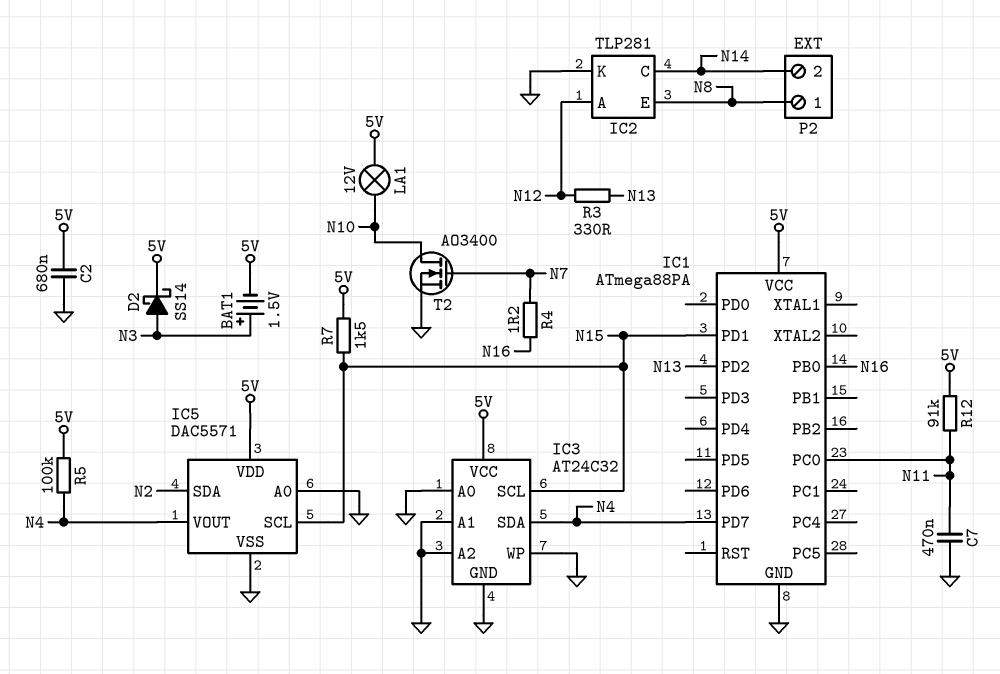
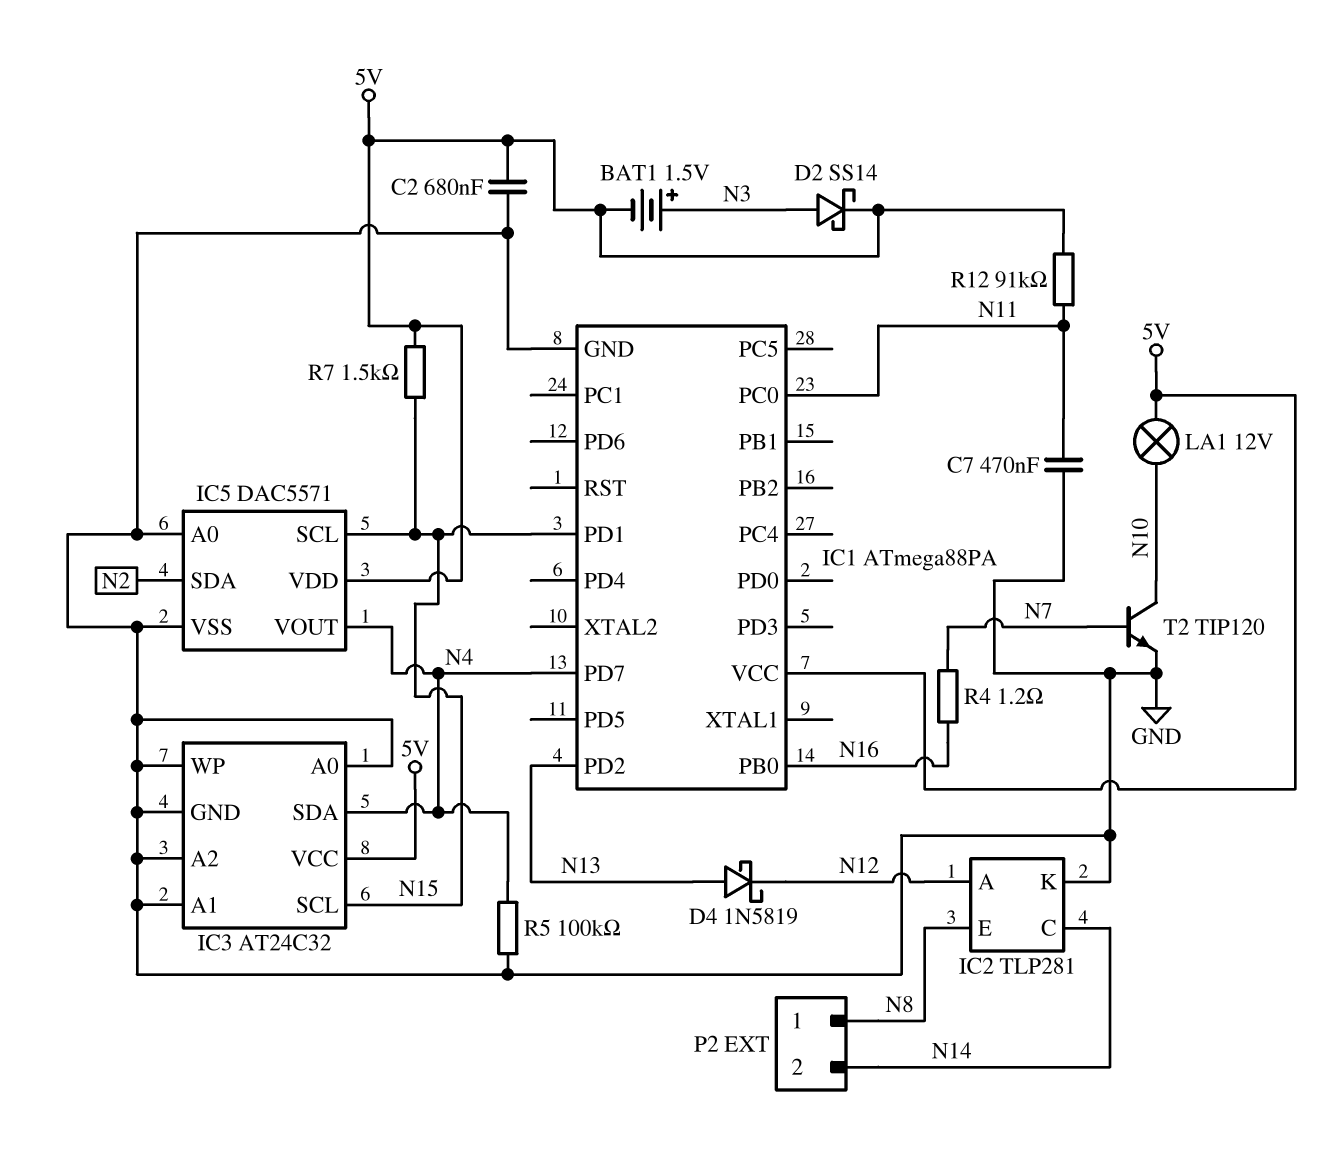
D4: none -> schottky 1N5819 (A N13, K N12)
R3: 330 (N12, N13) -> none
R5: 100k (5V, N4) -> 100k (GND, N4)
T2: NMOS AO3400 (G N7, D N10, S GND) -> NPN TIP120 (B N7, C N10, E GND)

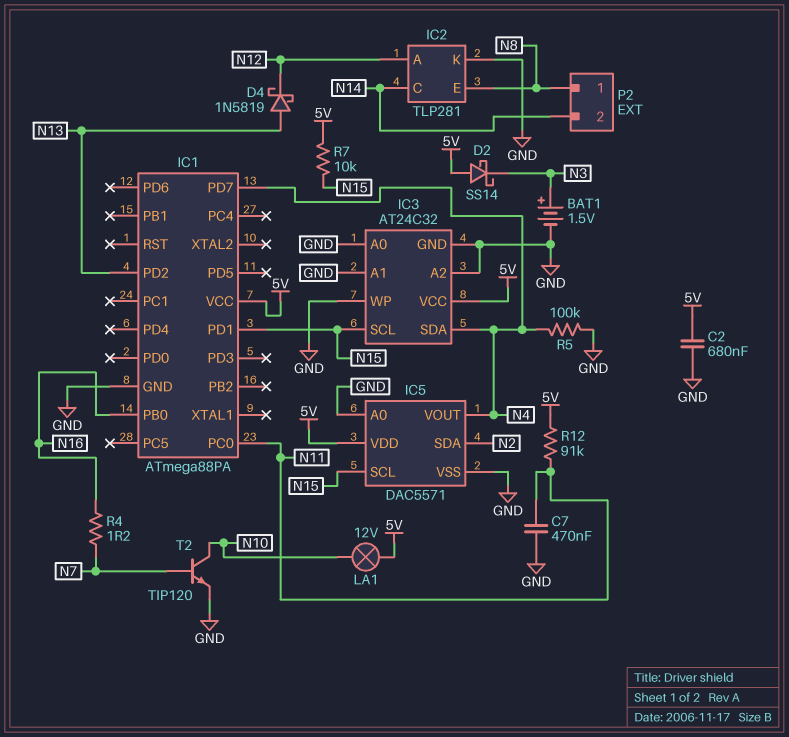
BAT1: 1.5V (plus N3, minus 5V) -> 1.5V (plus N3, minus GND)
D2: schottky SS14 (A N3, K 5V) -> schottky SS14 (A 5V, K N3)
R7: 1.5k (5V, N15) -> 10k (5V, N15)

